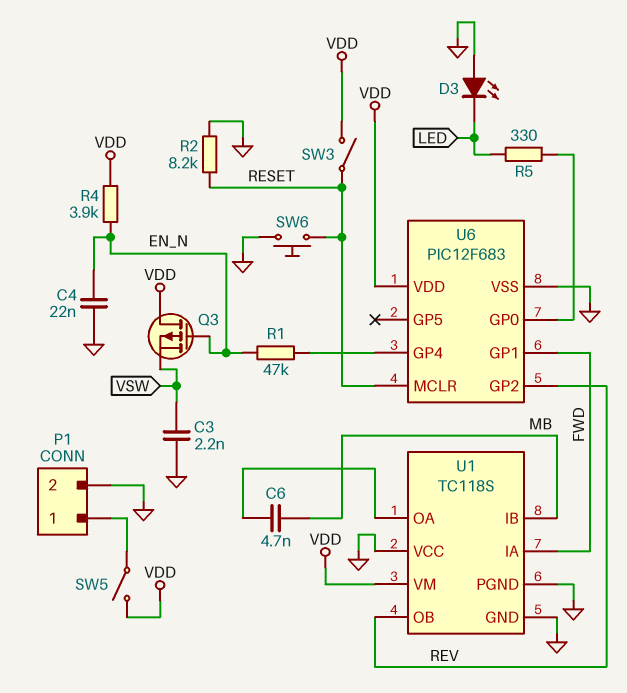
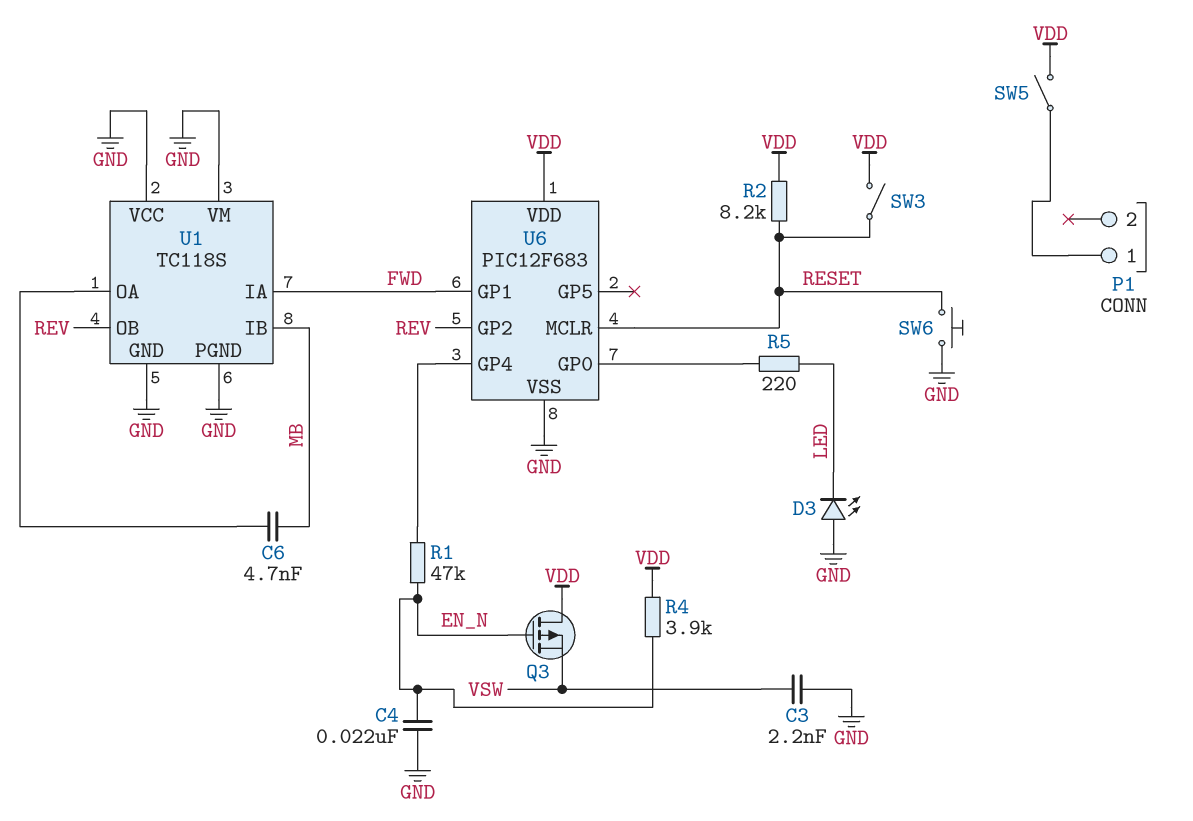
P1 pin 2: GND -> none
R2: 8.2k (GND, RESET) -> 8.2k (RESET, VDD)
R5: 330 (LED, U6/GP0) -> 220 (LED, U6/GP0)
U1 pin VM: VDD -> GND

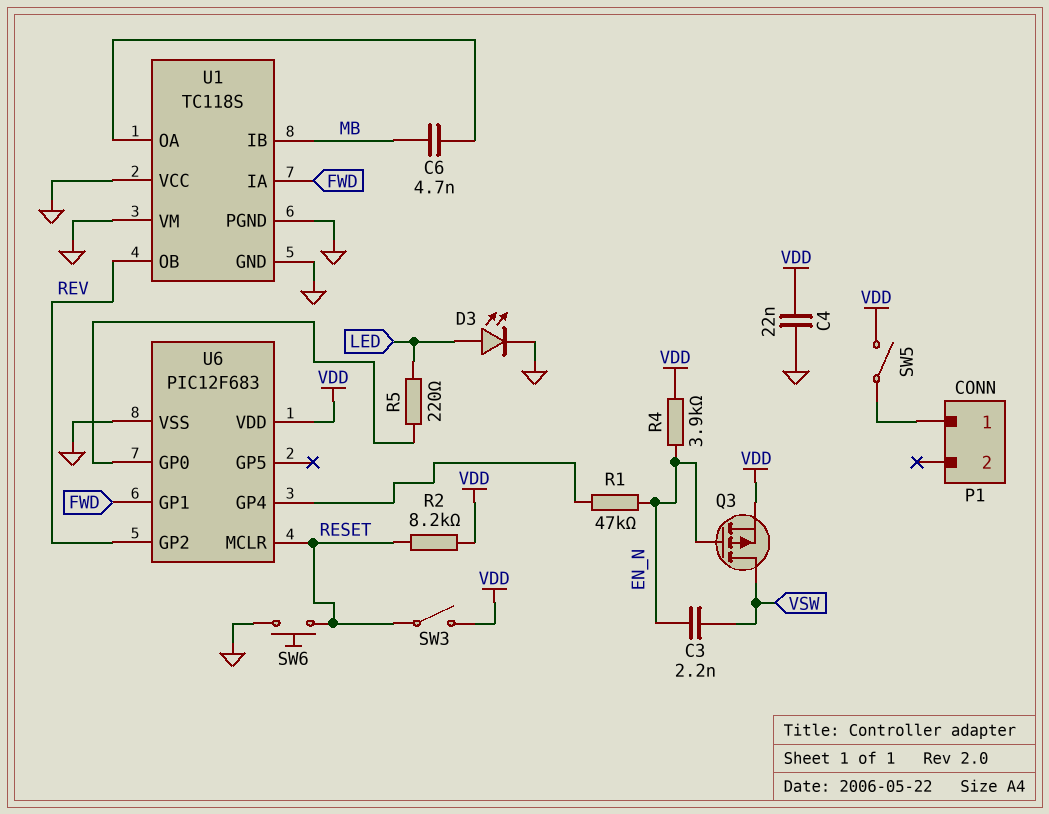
C3: 2.2nF (GND, VSW) -> 2.2nF (EN_N, VSW)
C4: 22nF (EN_N, GND) -> 22nF (GND, VDD)
D3: LED (A GND, K LED) -> LED (A LED, K GND)
Q3: PMOS (G EN_N, D VDD, S VSW) -> PMOS (G EN_N, D VSW, S VDD)

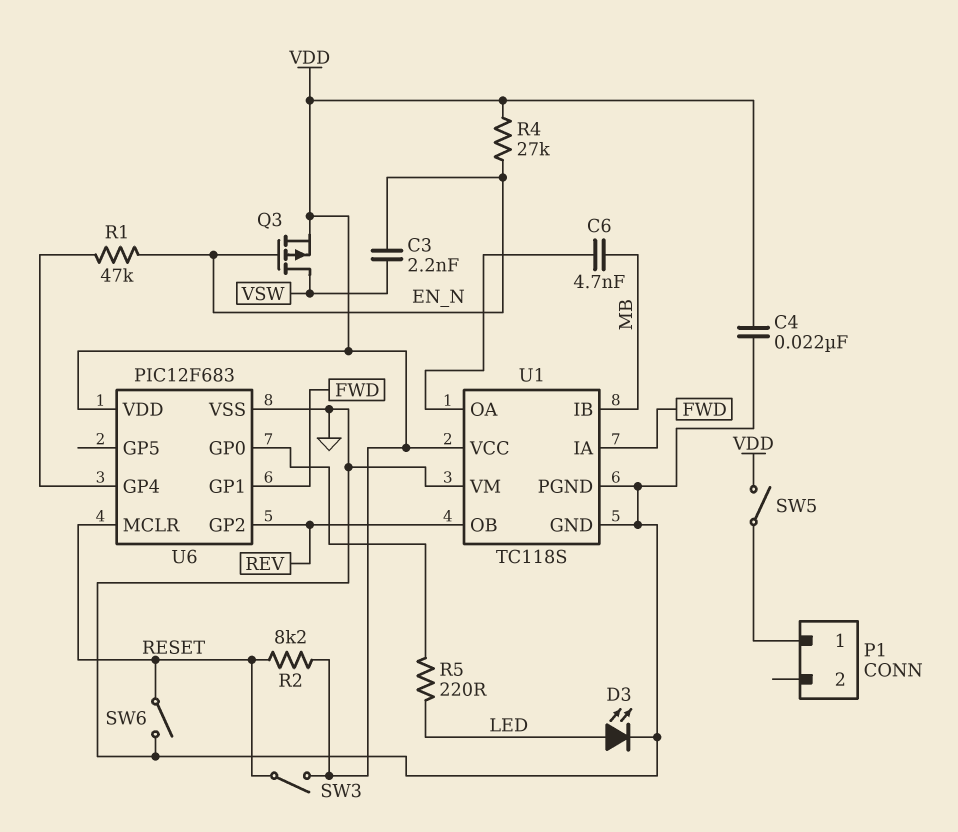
R4: 3.9k (EN_N, VDD) -> 27k (EN_N, VDD)
SW6: button (GND, RESET) -> switch (GND, RESET)
U1 pin VCC: GND -> VDD

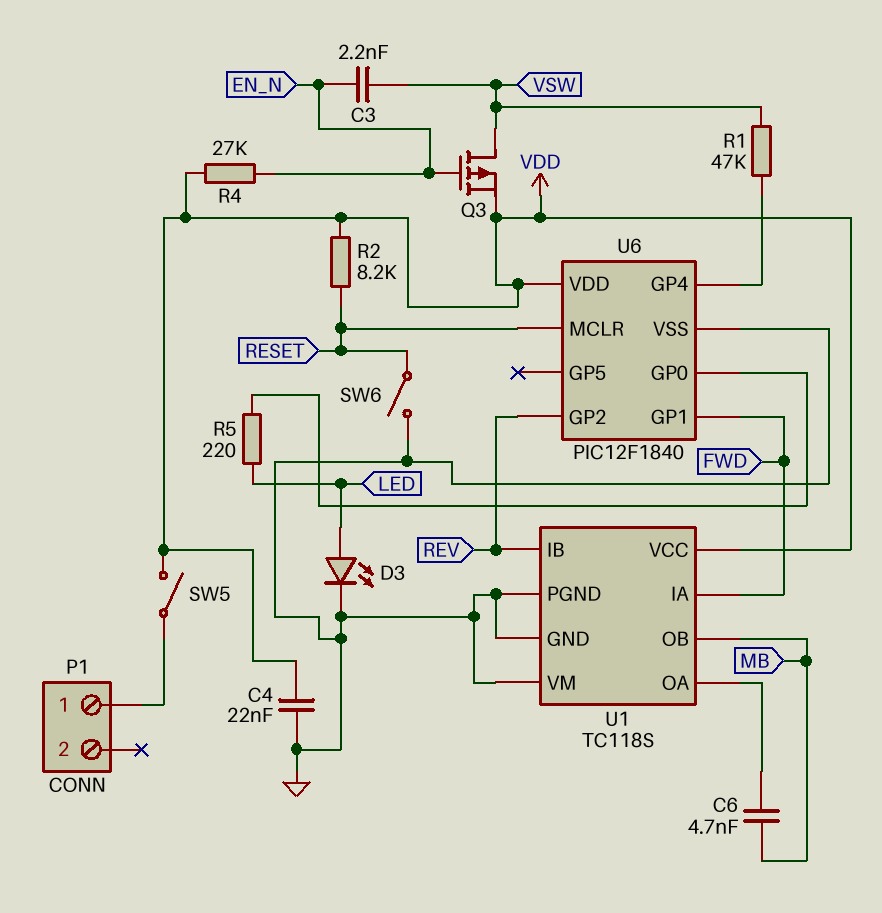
R1: 47k (EN_N, U6/GP4) -> 47k (U6/GP4, VSW)
SW3: switch (RESET, VDD) -> none
U1 pin IB: MB -> REV
U1 pin OB: REV -> MB
U6: PIC12F683 -> PIC12F1840

